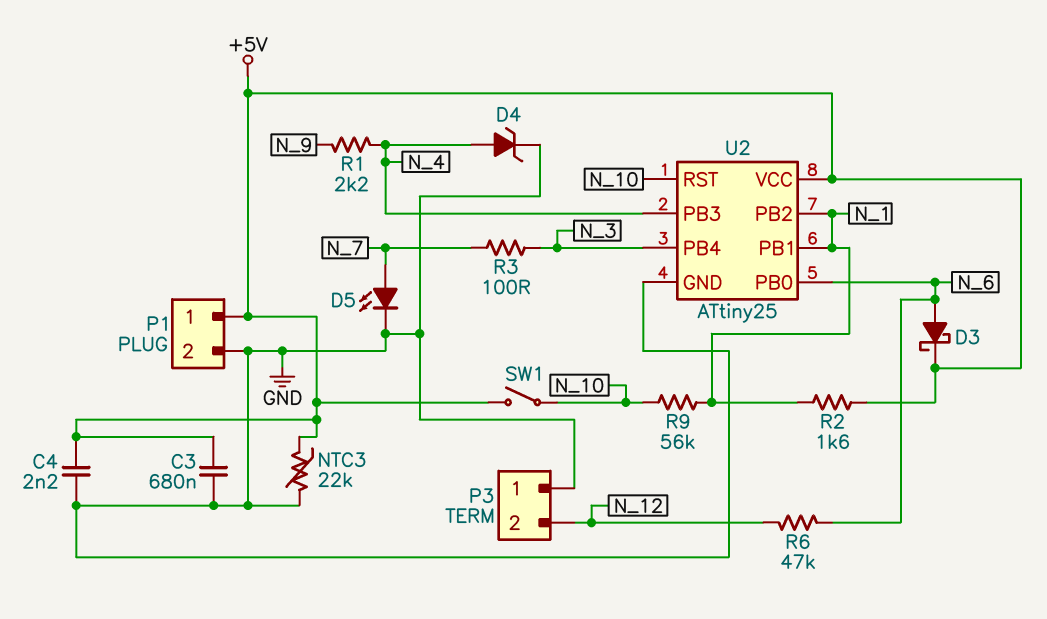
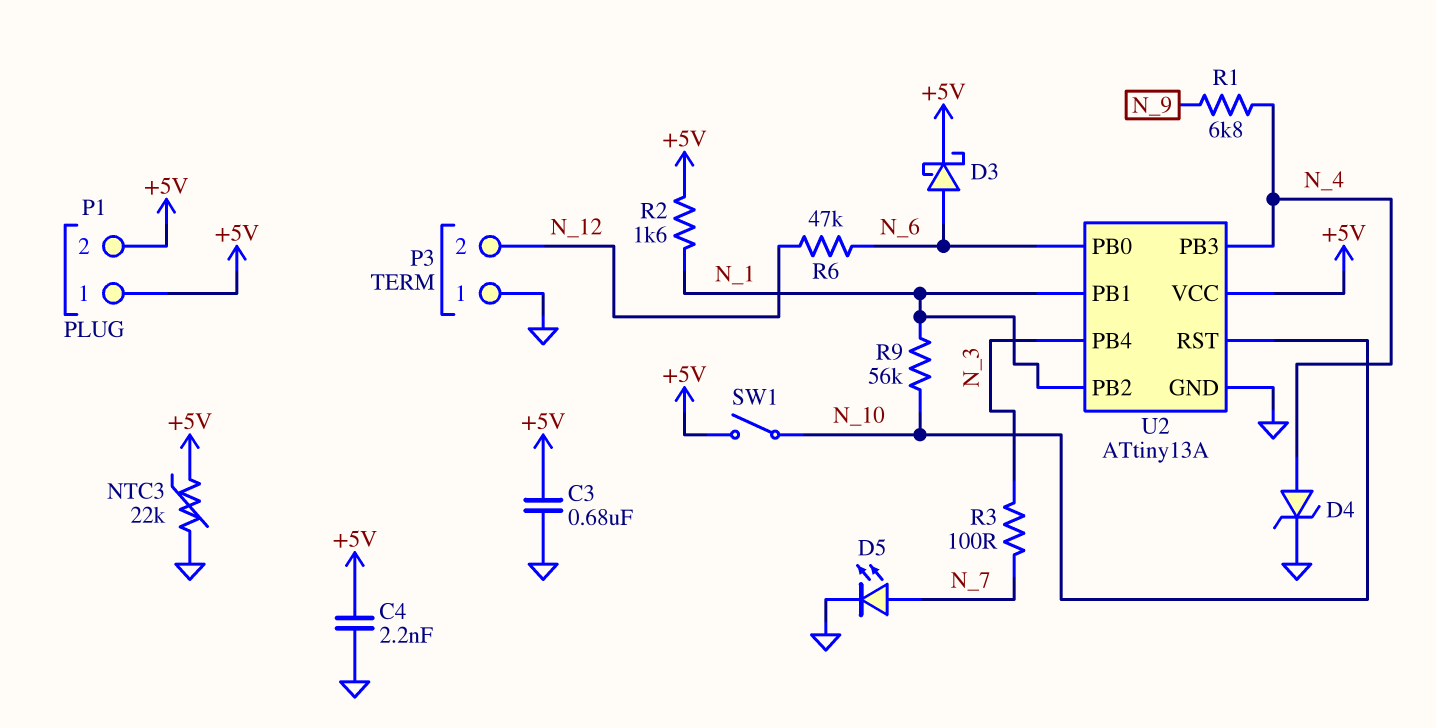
P1 pin 2: GND -> +5V
R1: 2.2k (N_4, N_9) -> 6.8k (N_4, N_9)
U2: ATtiny25 -> ATtiny13A

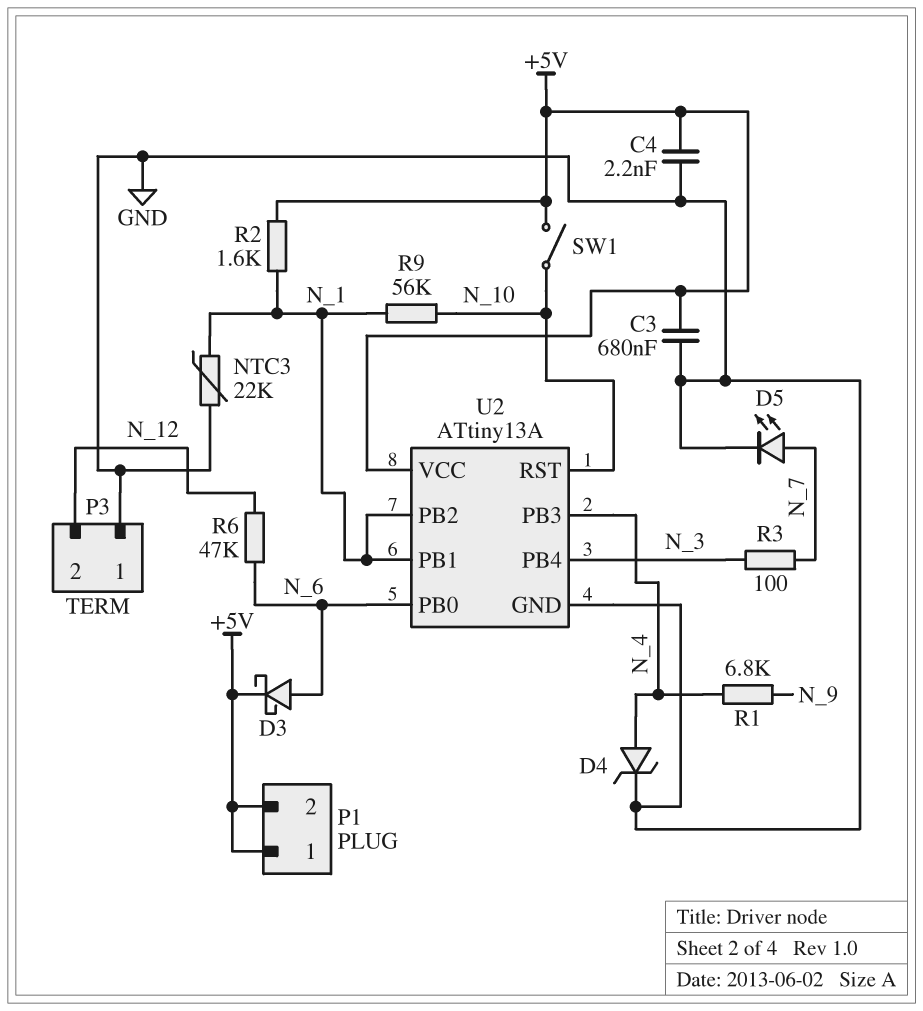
NTC3: 22k (+5V, GND) -> 22k (GND, N_1)

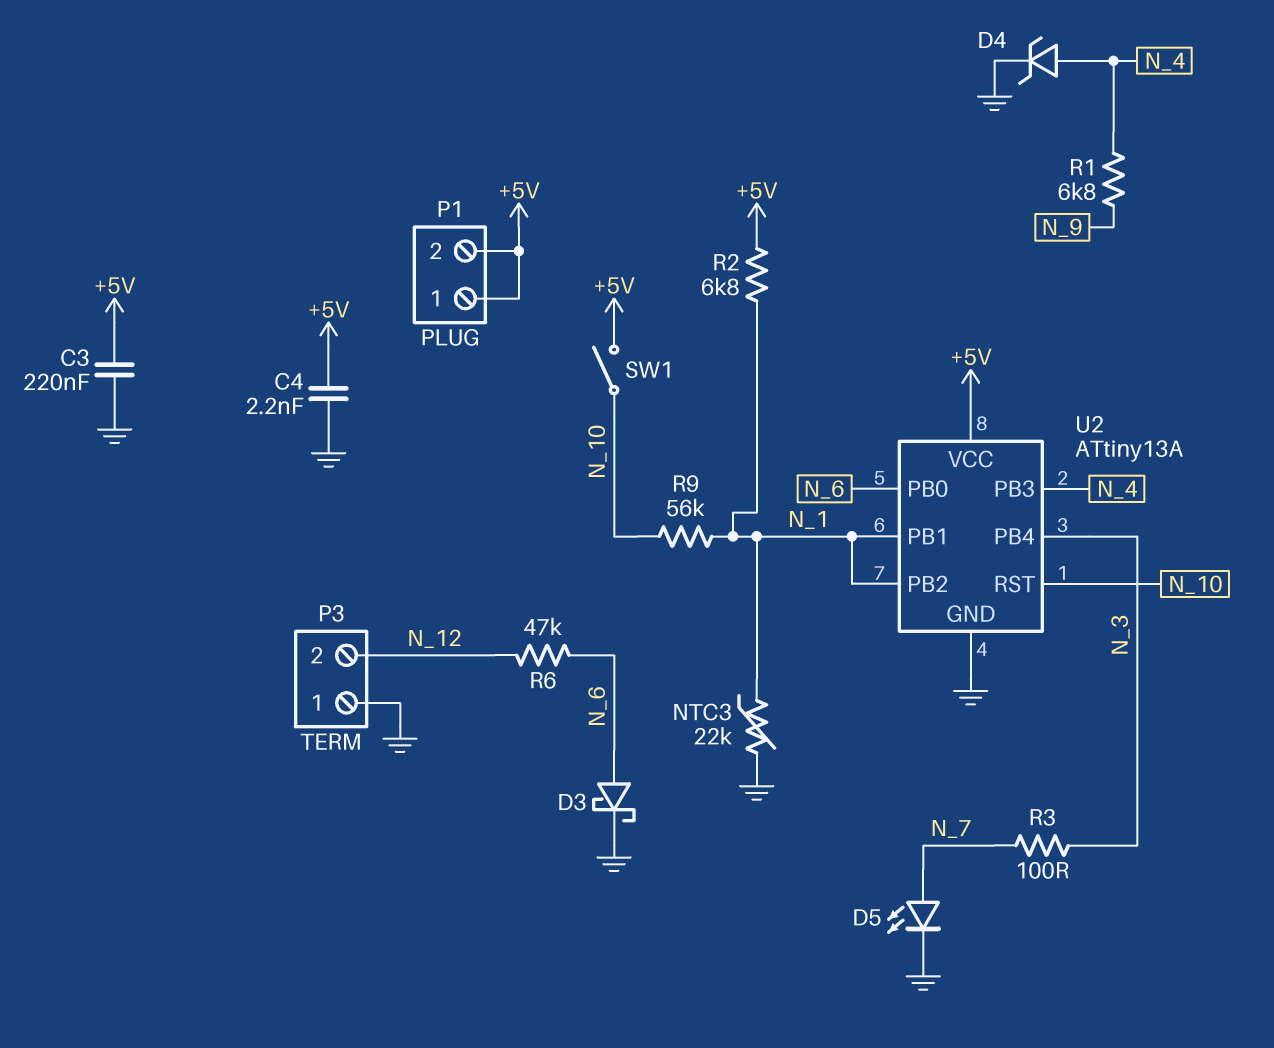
C3: 680nF (+5V, GND) -> 220nF (+5V, GND)
D3: schottky (A N_6, K +5V) -> schottky (A N_6, K GND)
R2: 1.6k (+5V, N_1) -> 6.8k (+5V, N_1)

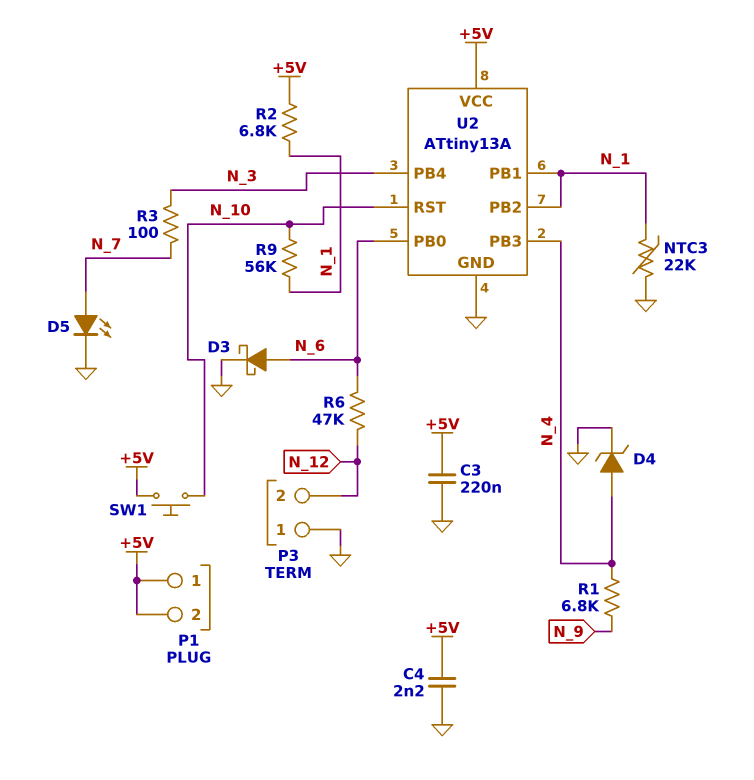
SW1: switch (+5V, N_10) -> button (+5V, N_10)

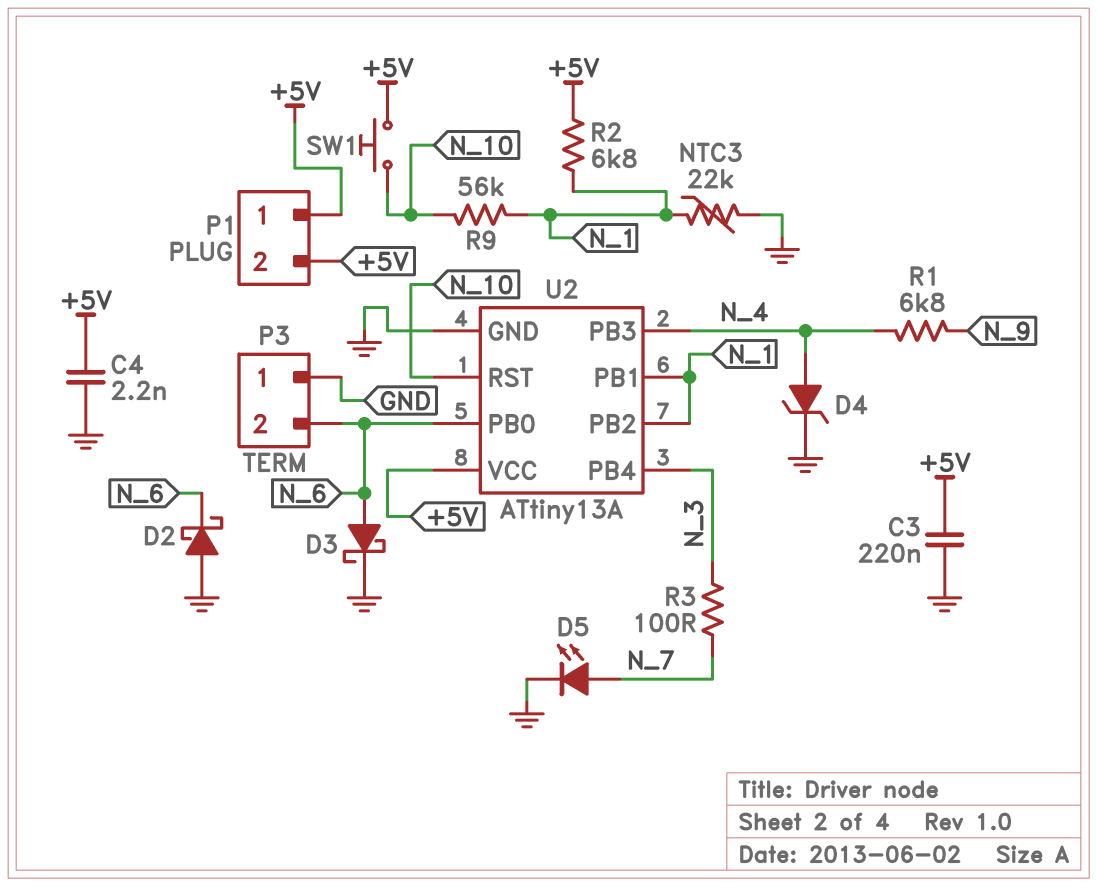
D2: none -> schottky (A GND, K N_6)
P3 pin 2: N_12 -> N_6
R6: 47k (N_6, N_12) -> none

